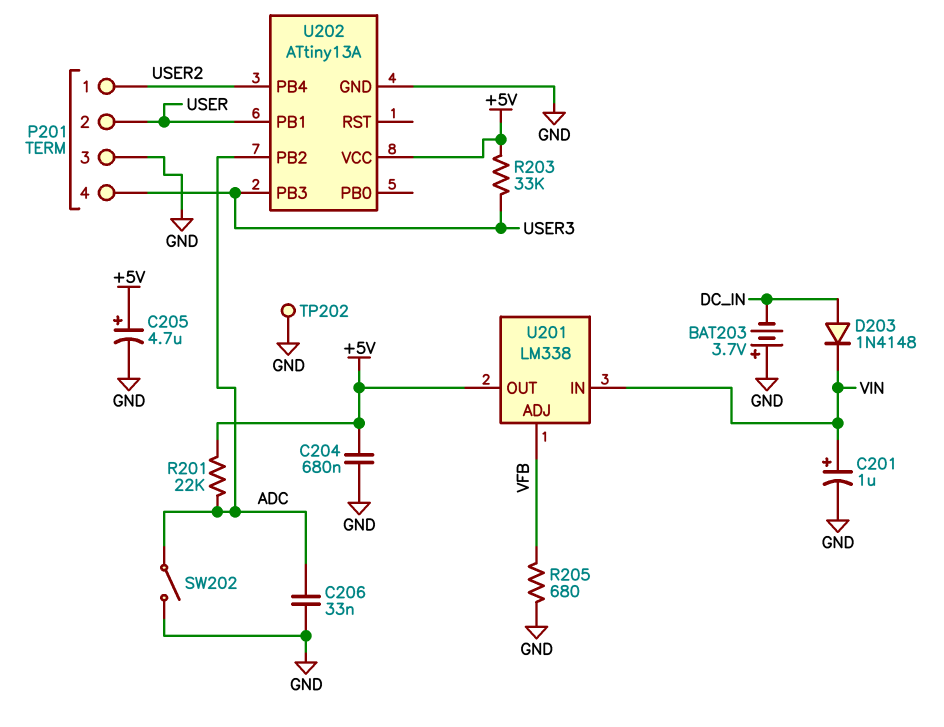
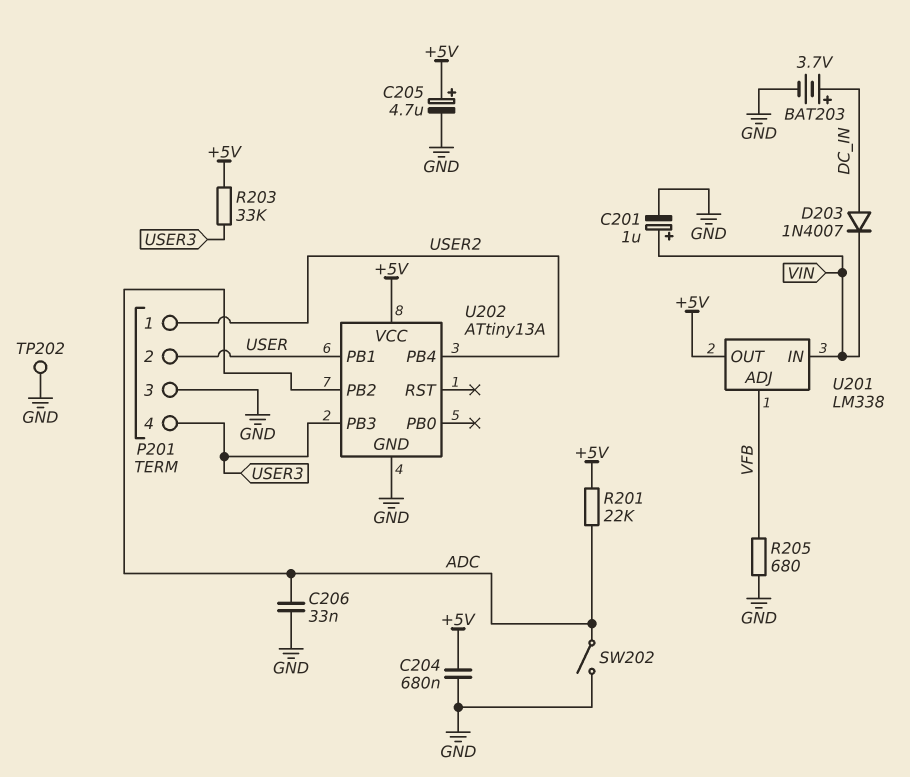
BAT203: 3.7V (plus GND, minus DC_IN) -> 3.7V (plus DC_IN, minus GND)
D203: diode 1N4148 (A DC_IN, K VIN) -> diode 1N4007 (A DC_IN, K VIN)

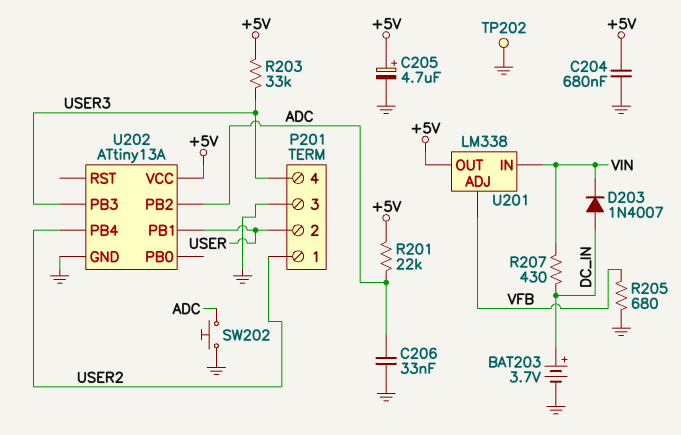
C201: 1uF (plus VIN, minus GND) -> none
R207: none -> 430 (DC_IN, VIN)
SW202: switch (ADC, GND) -> button (ADC, GND)

